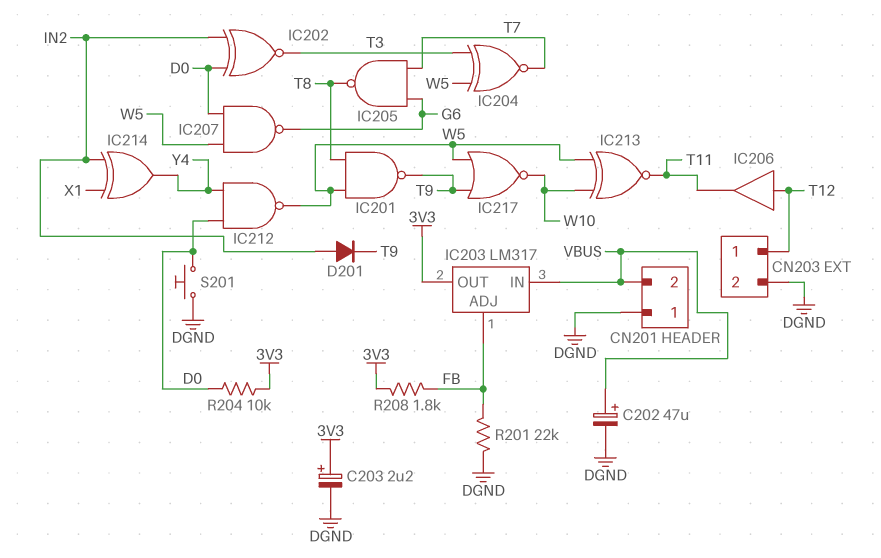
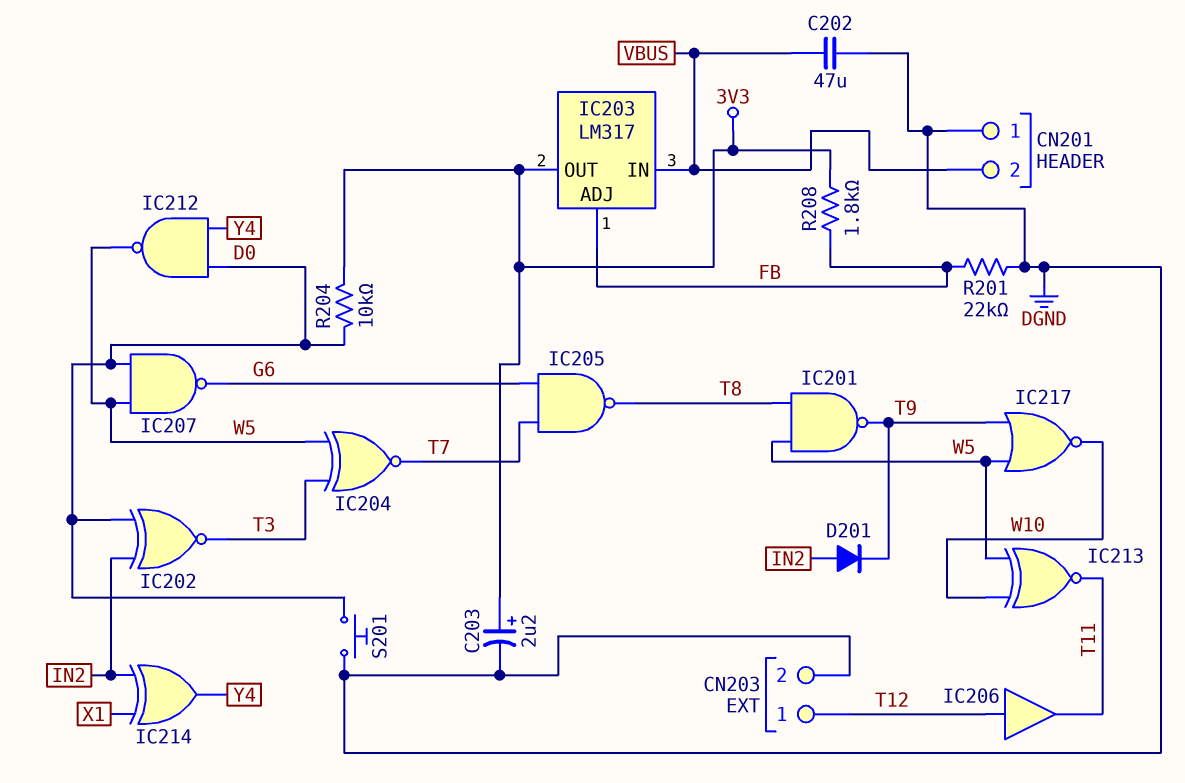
C202: 47uF (plus VBUS, minus DGND) -> 47uF (DGND, VBUS)

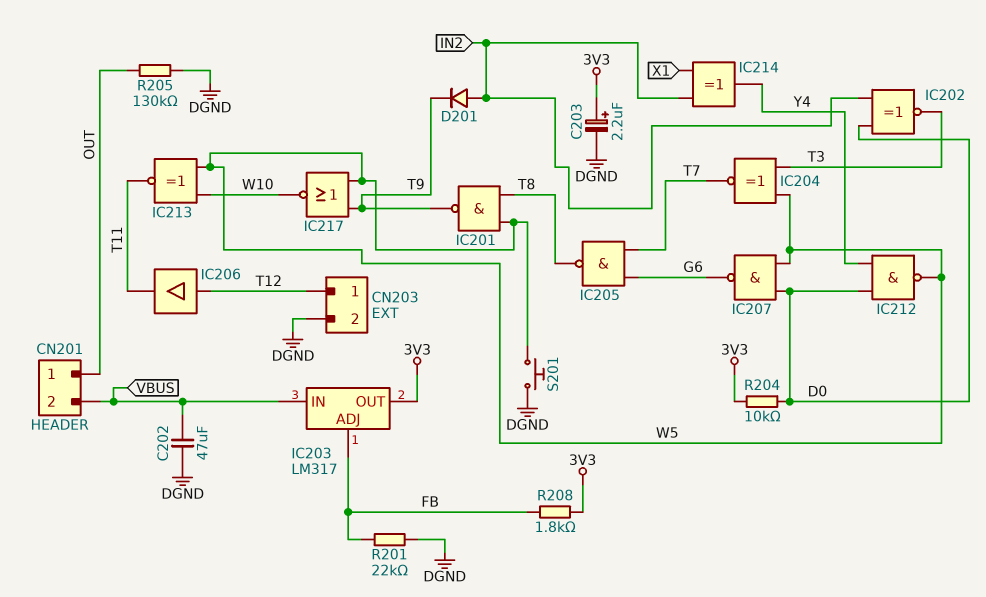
CN201 pin 1: DGND -> OUT
R205: none -> 130k (DGND, OUT)
S201: button (D0, DGND) -> button (DGND, W5)

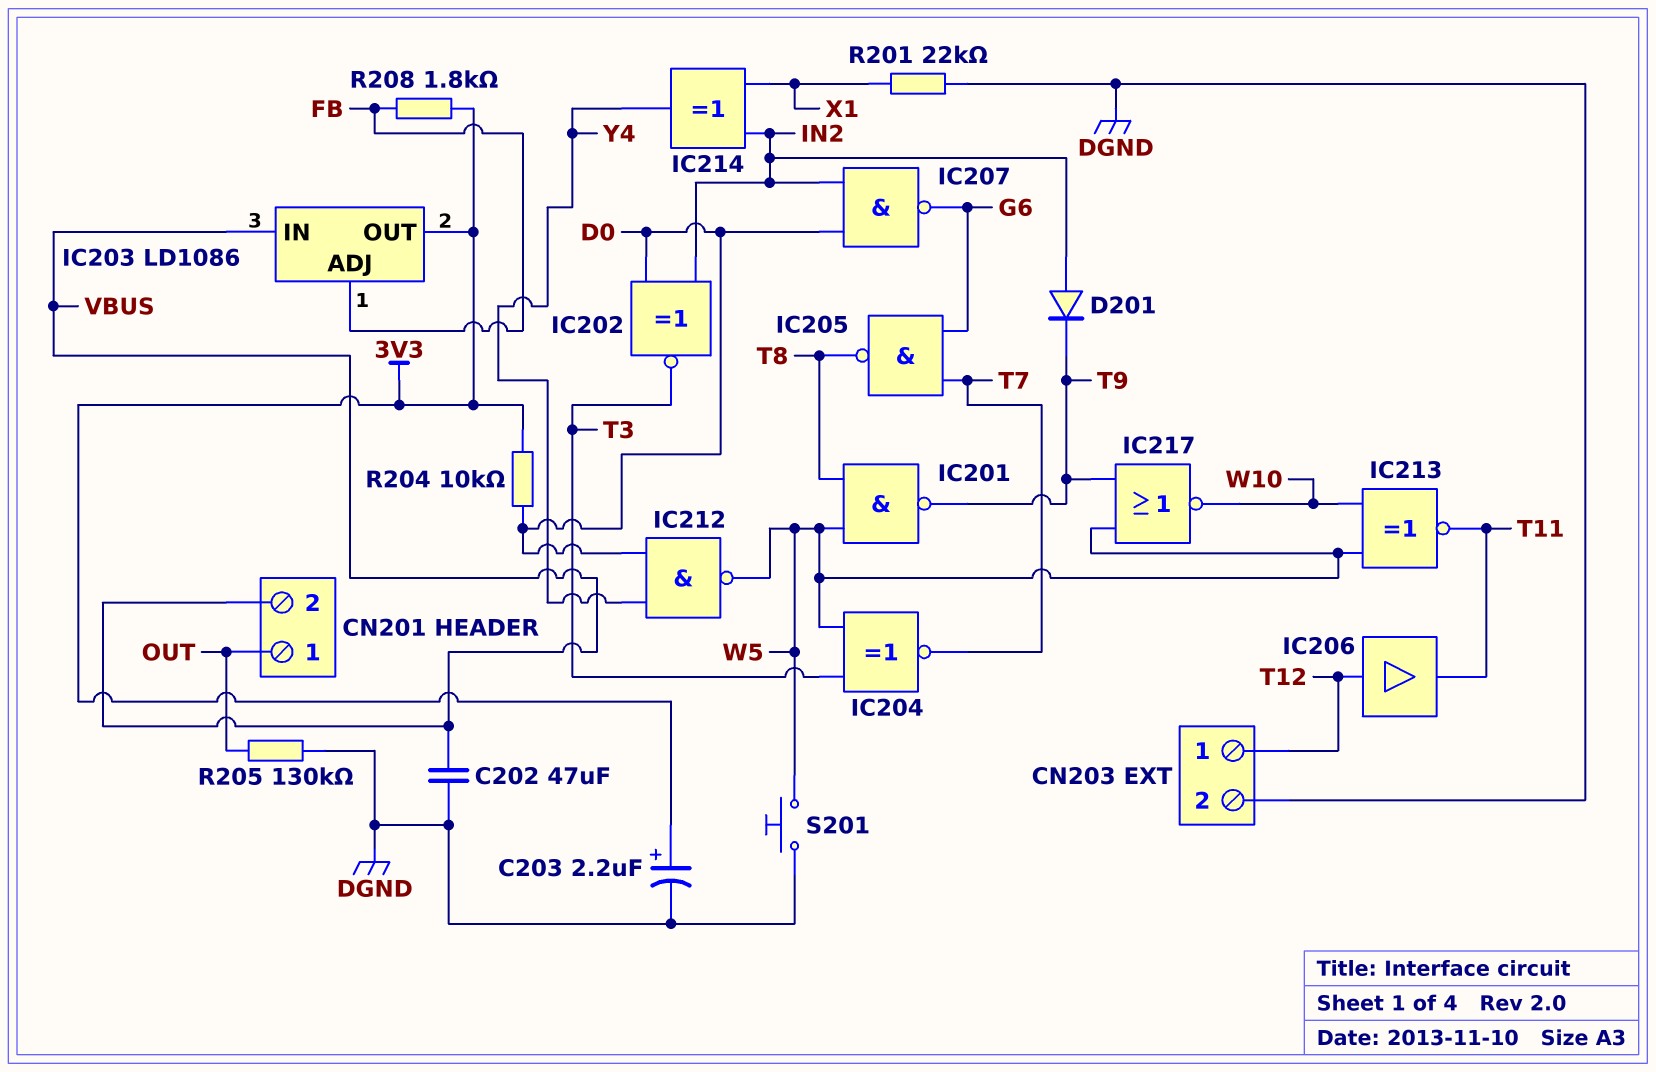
IC203: LM317 -> LD1086
IC207: NAND (in D0, in W5, out G6) -> NAND (in D0, in IN2, out G6)
R201: 22k (DGND, FB) -> 22k (DGND, X1)

